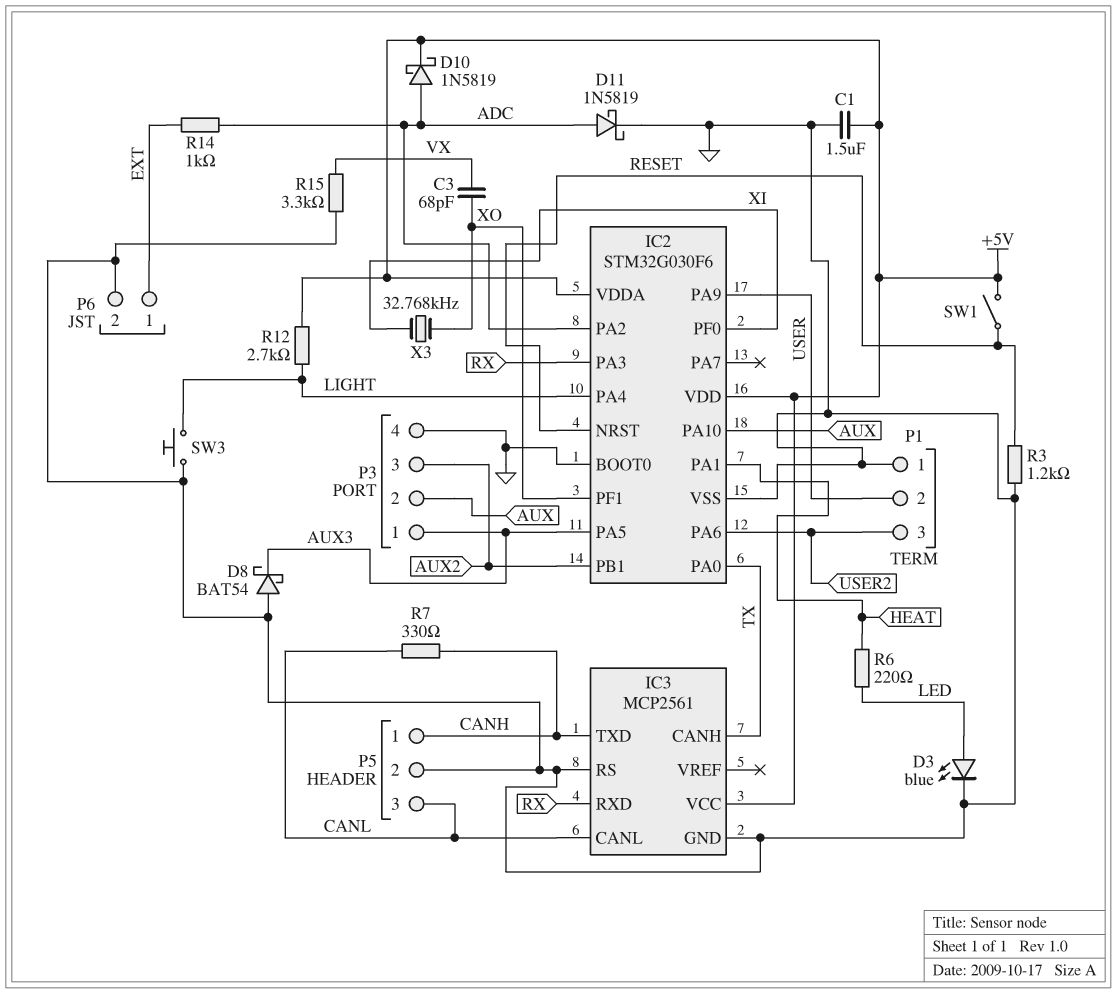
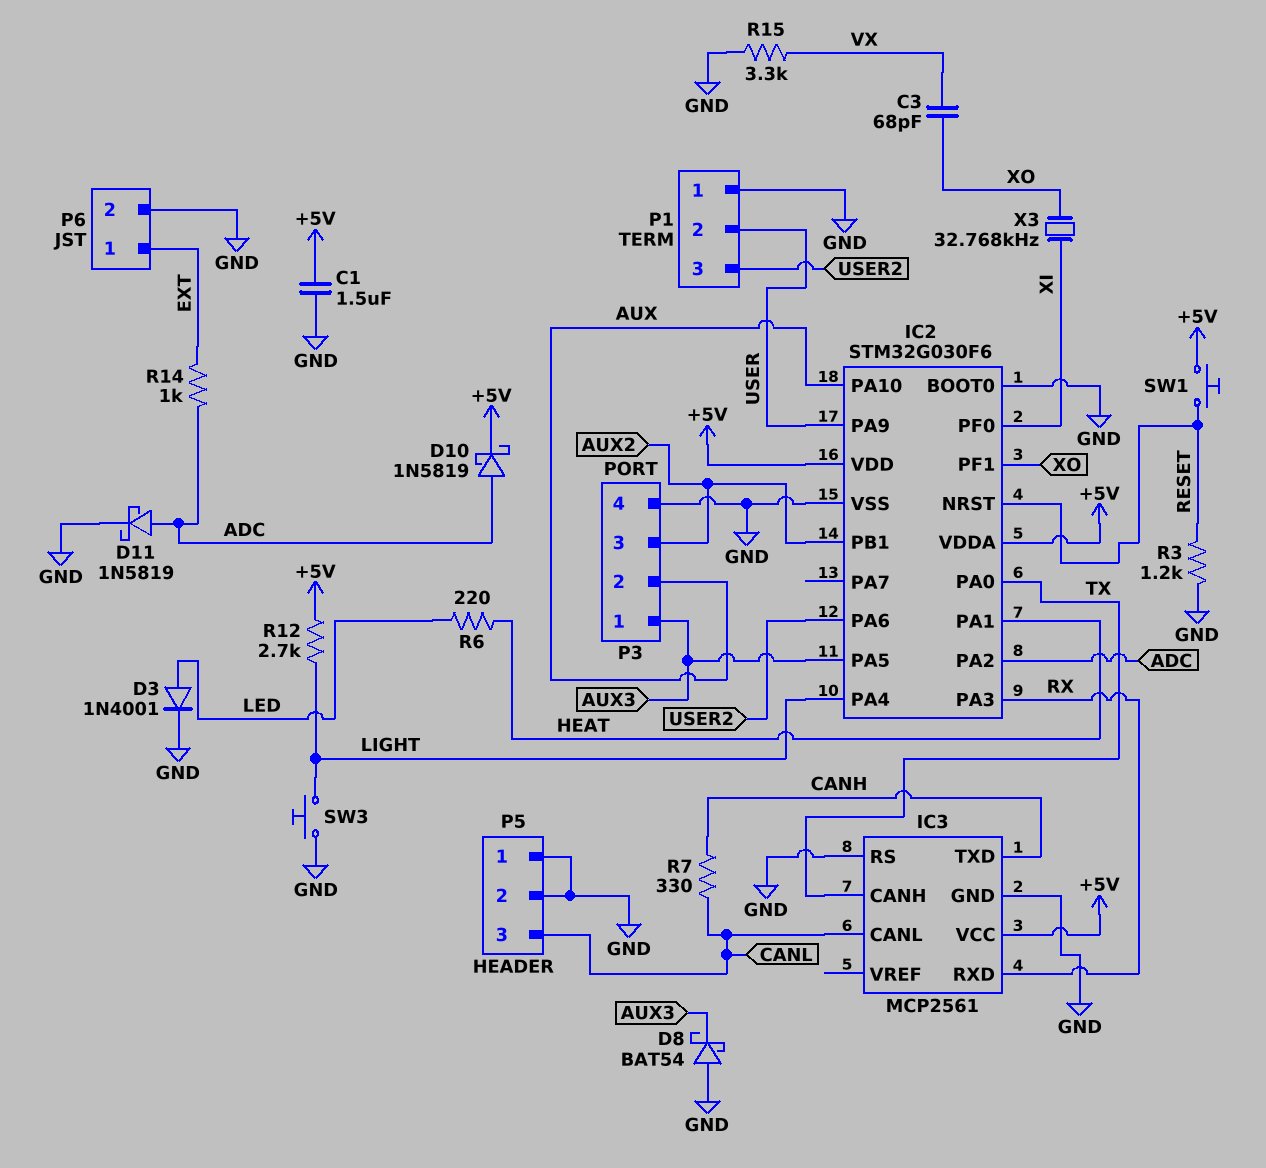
D3: LED blue (A LED, K GND) -> diode 1N4001 (A LED, K GND)
P5 pin 1: CANH -> GND
SW1: switch (+5V, RESET) -> button (+5V, RESET)

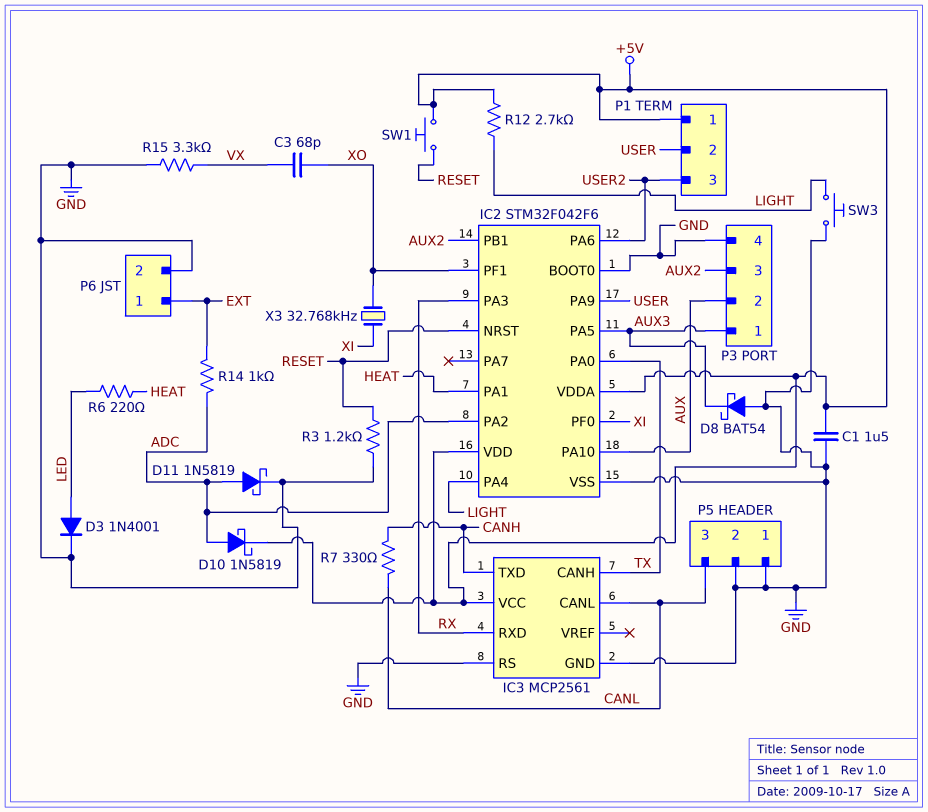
IC2: STM32G030F6 -> STM32F042F6
P1 pin 1: GND -> +5V

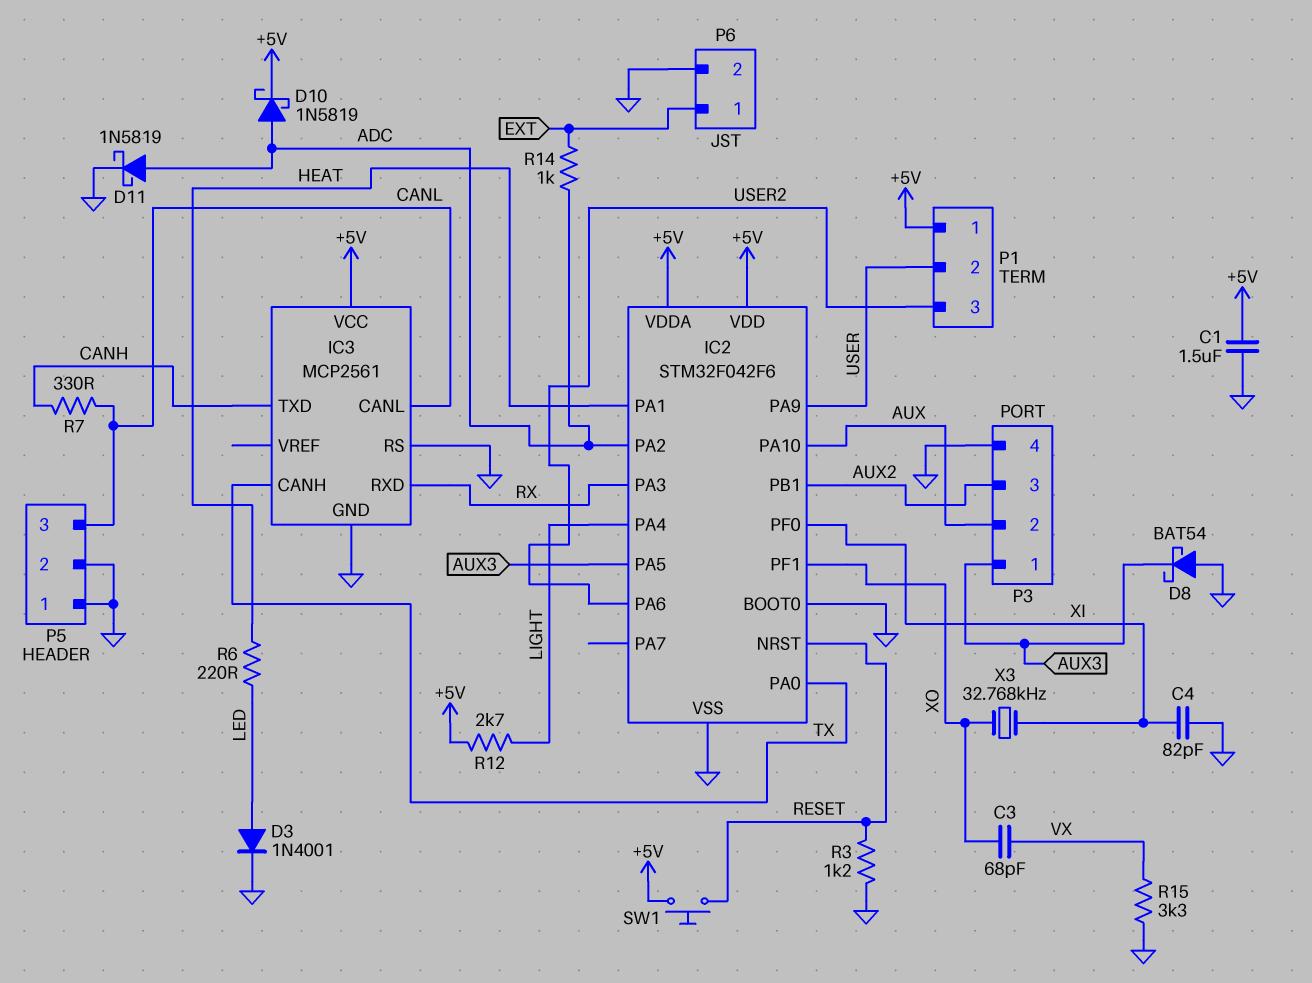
C4: none -> 82pF (GND, XI)
SW3: button (GND, LIGHT) -> none

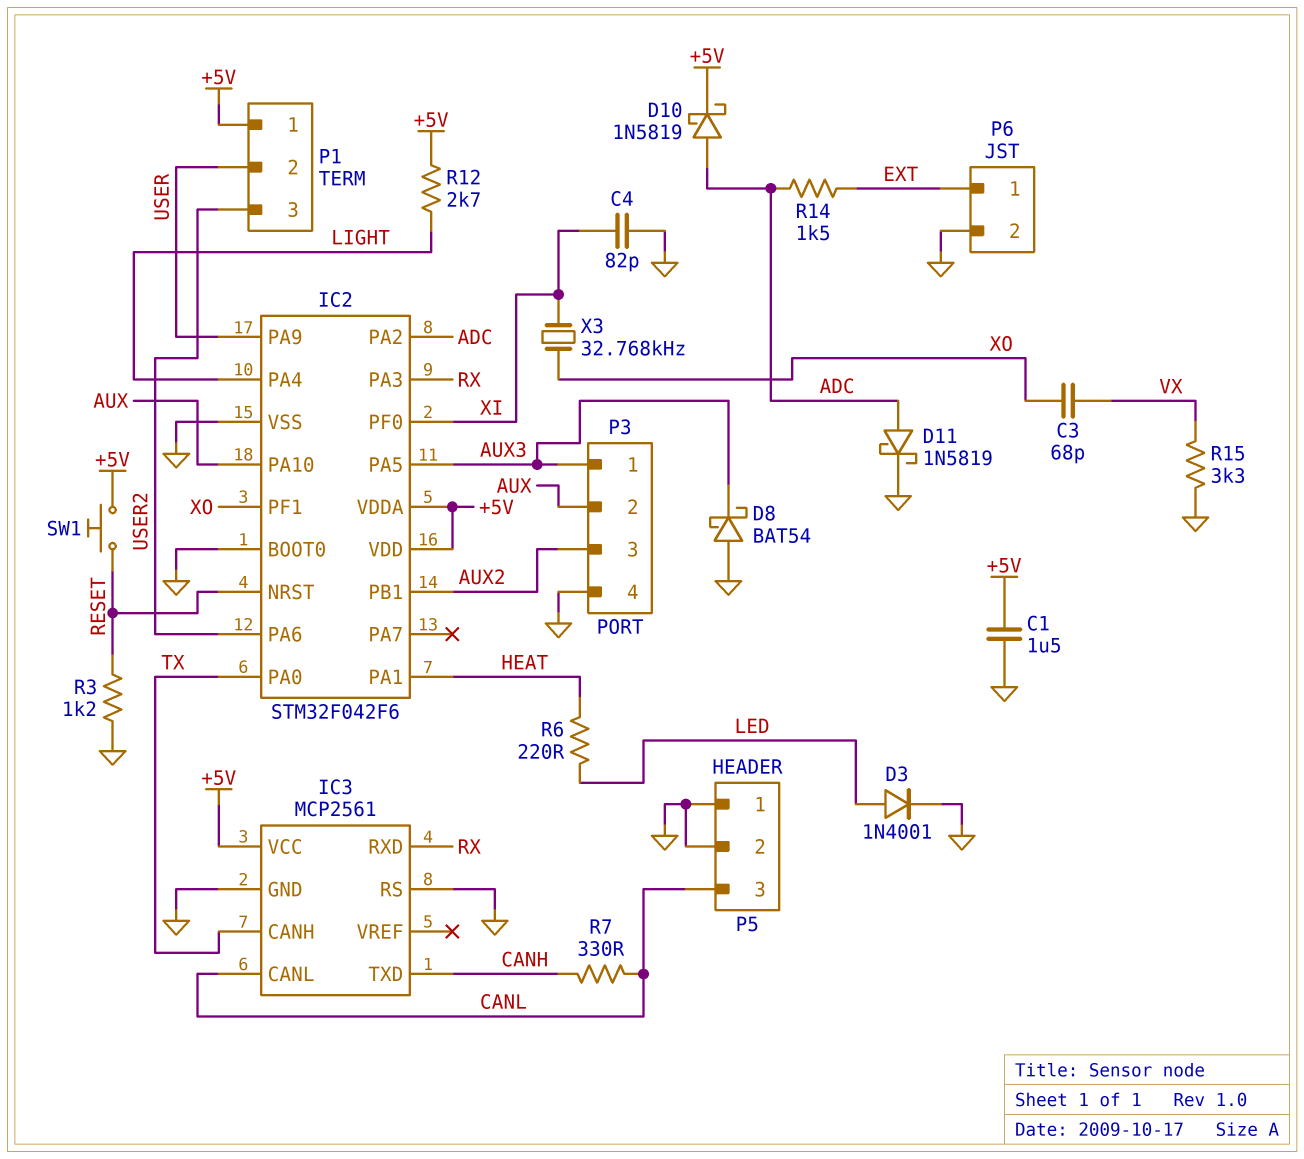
R14: 1k (ADC, EXT) -> 1.5k (ADC, EXT)

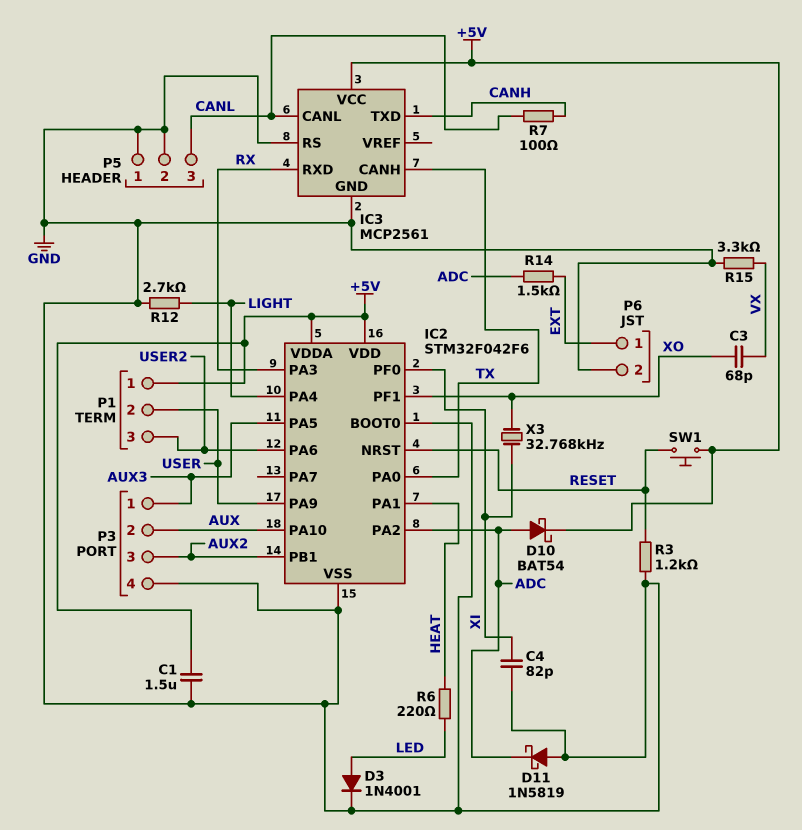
D8: schottky BAT54 (A GND, K AUX3) -> none
D10: schottky 1N5819 (A ADC, K +5V) -> schottky BAT54 (A ADC, K +5V)
D11: schottky 1N5819 (A ADC, K GND) -> schottky 1N5819 (A GND, K ADC)
R7: 330 (CANH, CANL) -> 100 (CANH, CANL)
R12: 2.7k (+5V, LIGHT) -> 2.7k (GND, LIGHT)

